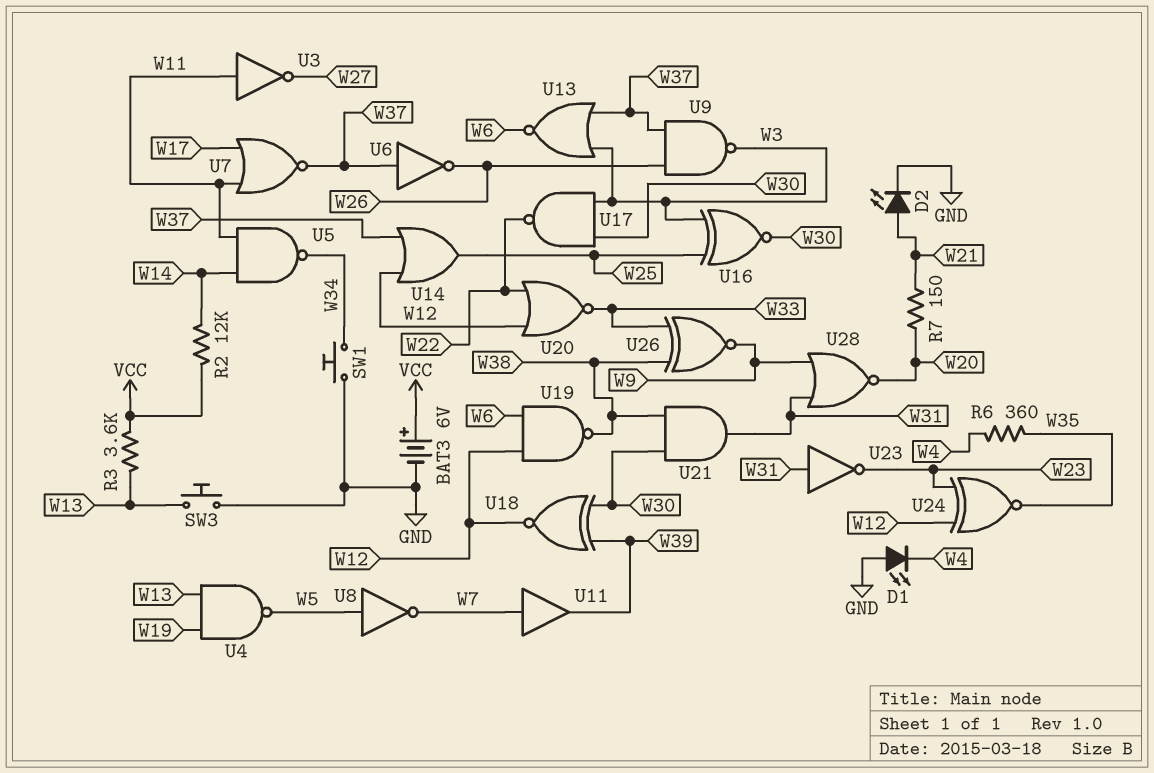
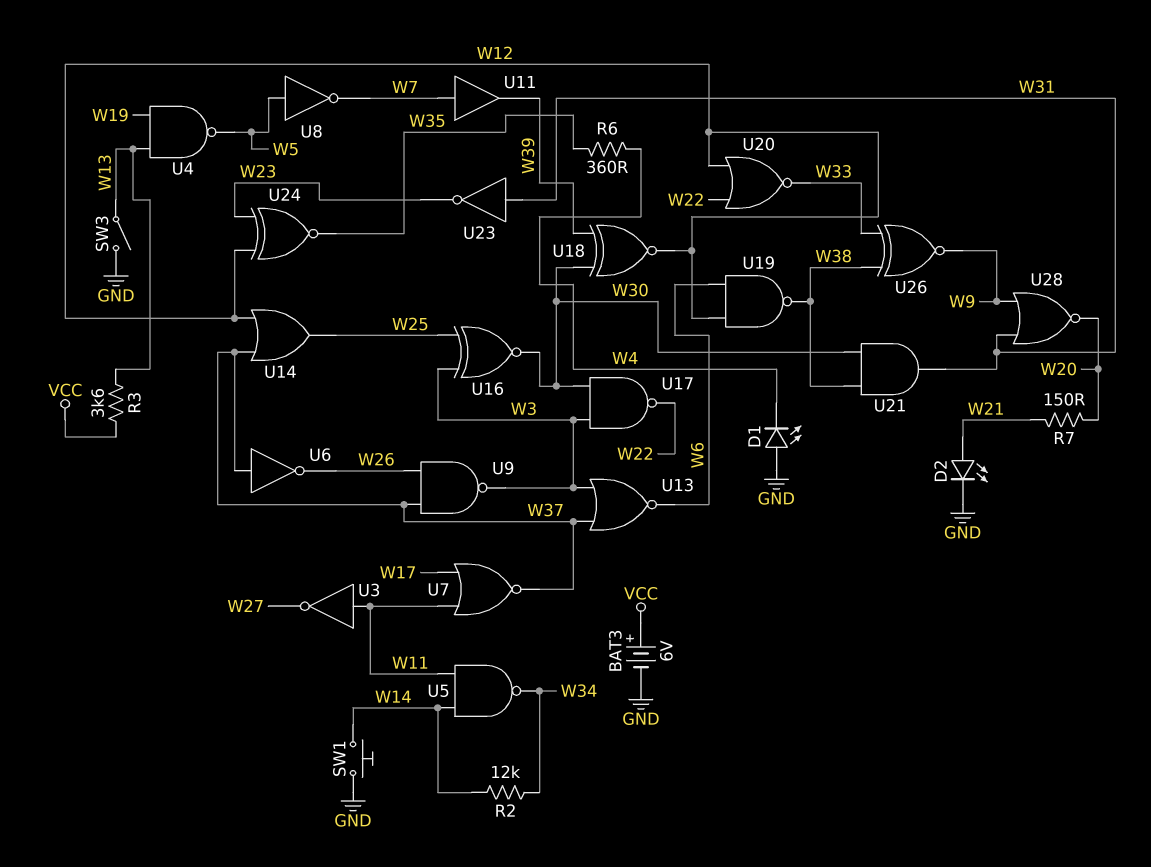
R2: 12k (VCC, W14) -> 12k (W14, W34)
SW1: button (GND, W34) -> button (GND, W14)
SW3: button (GND, W13) -> switch (GND, W13)

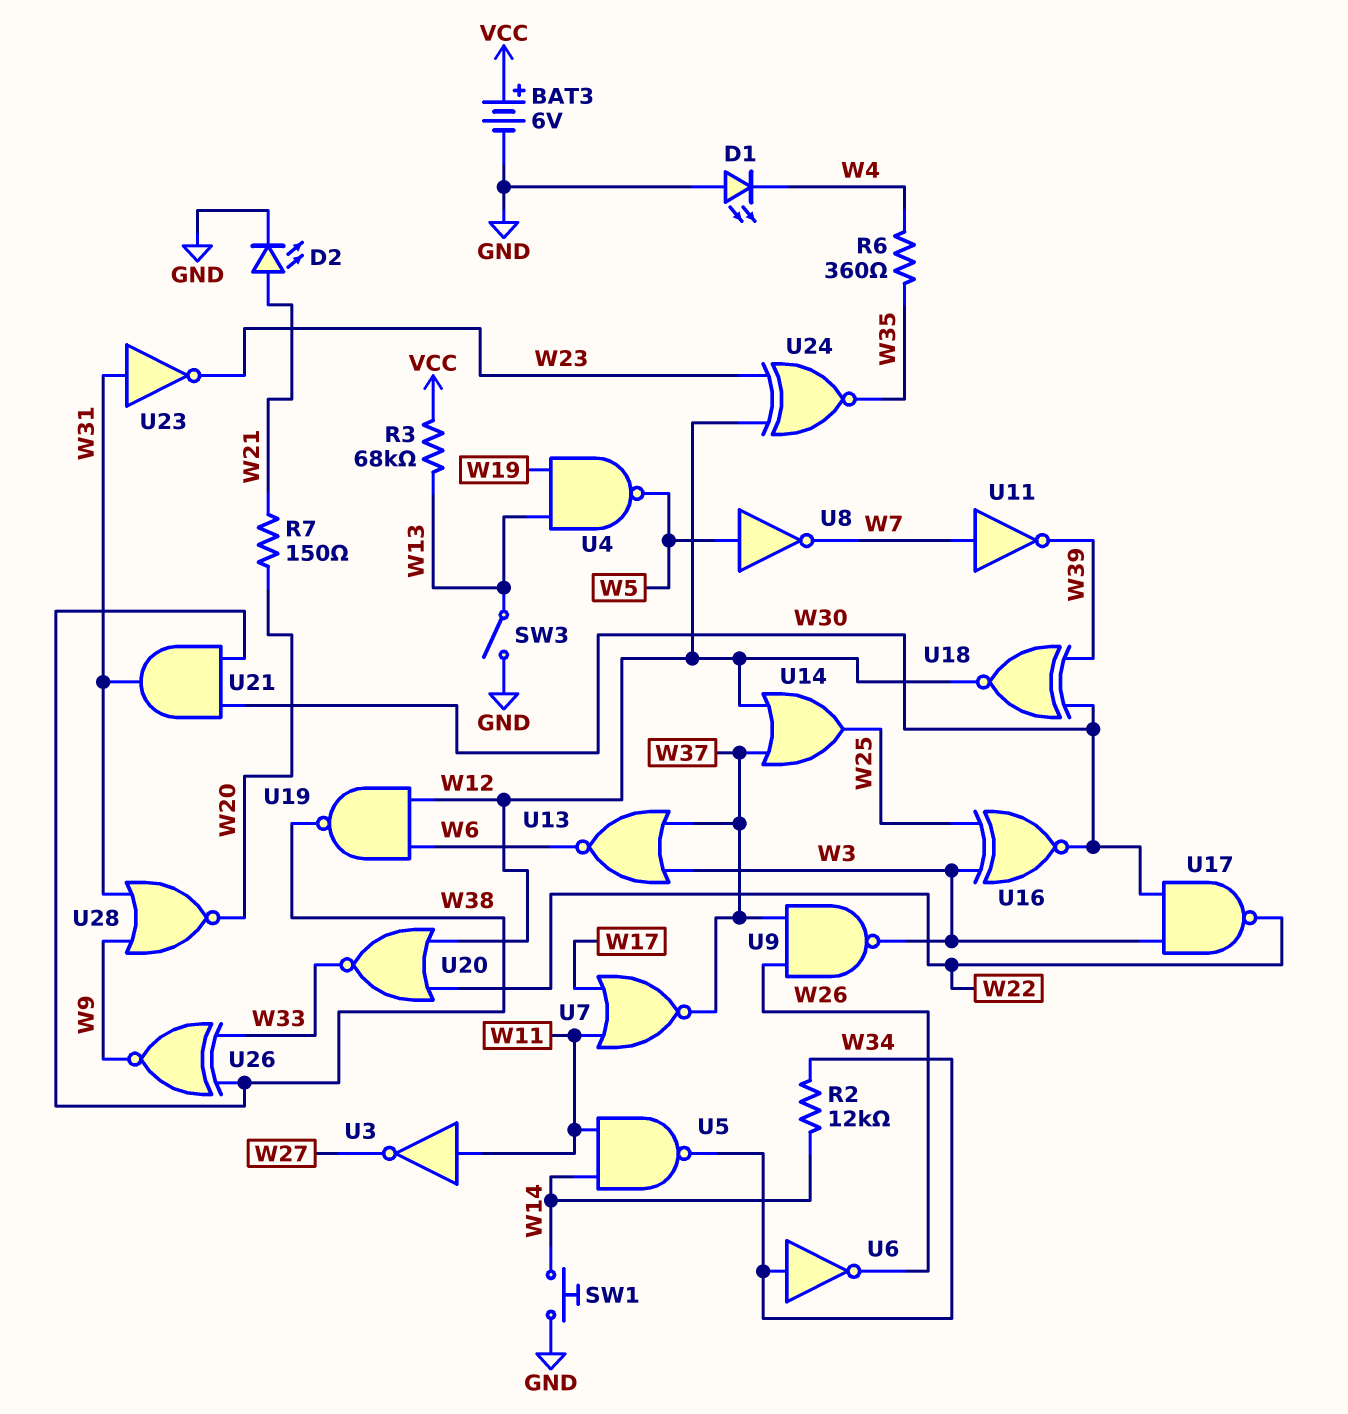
R3: 3.6k (VCC, W13) -> 68k (VCC, W13)
U6: NOT (in W37, out W26) -> NOT (in W34, out W26)
U11: buffer (in W7, out W39) -> NOT (in W7, out W39)

